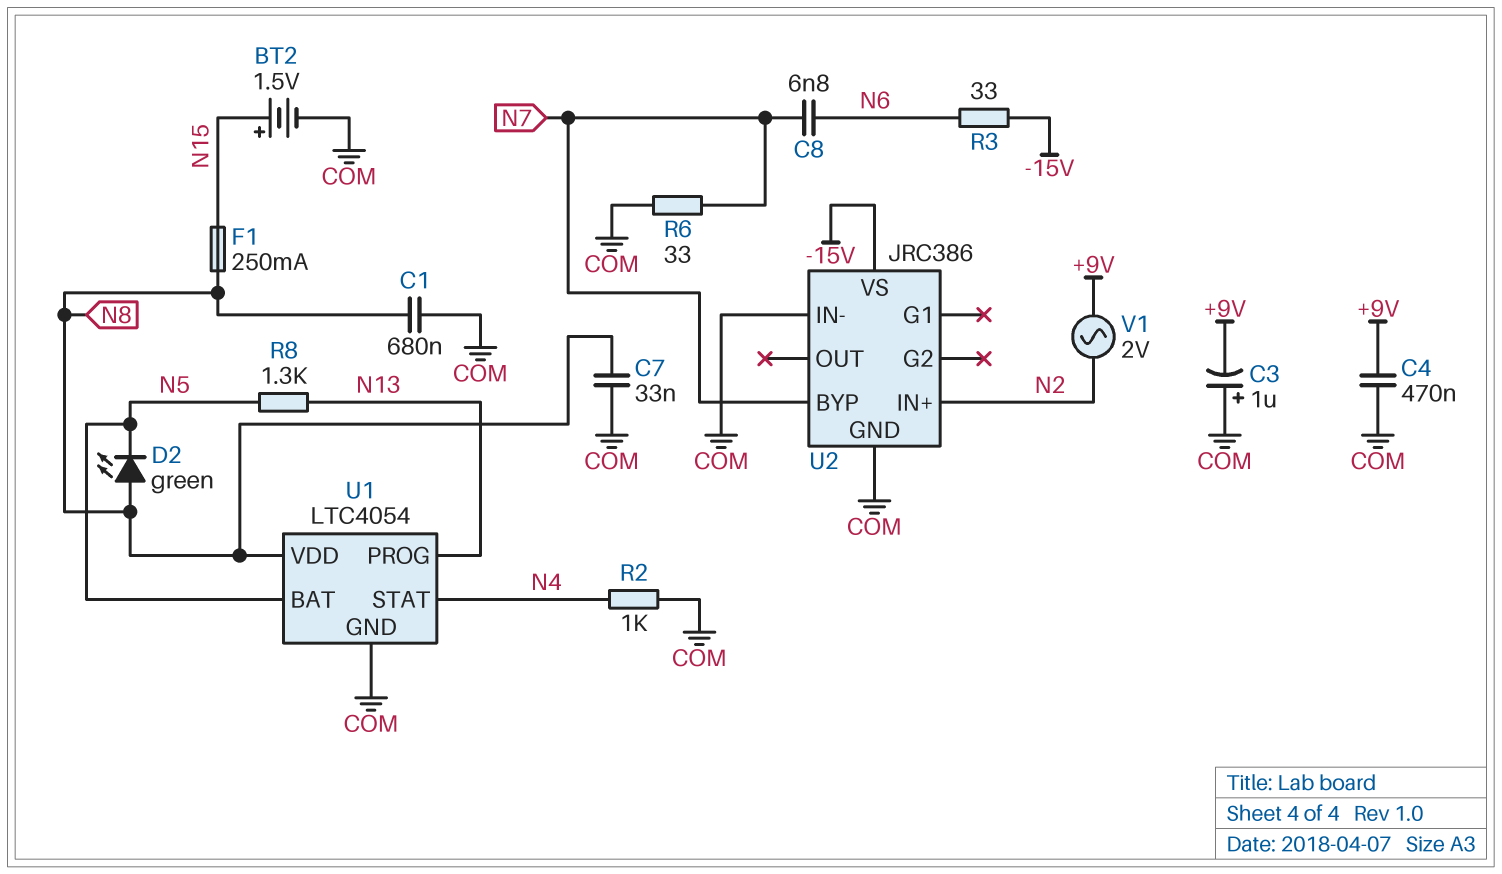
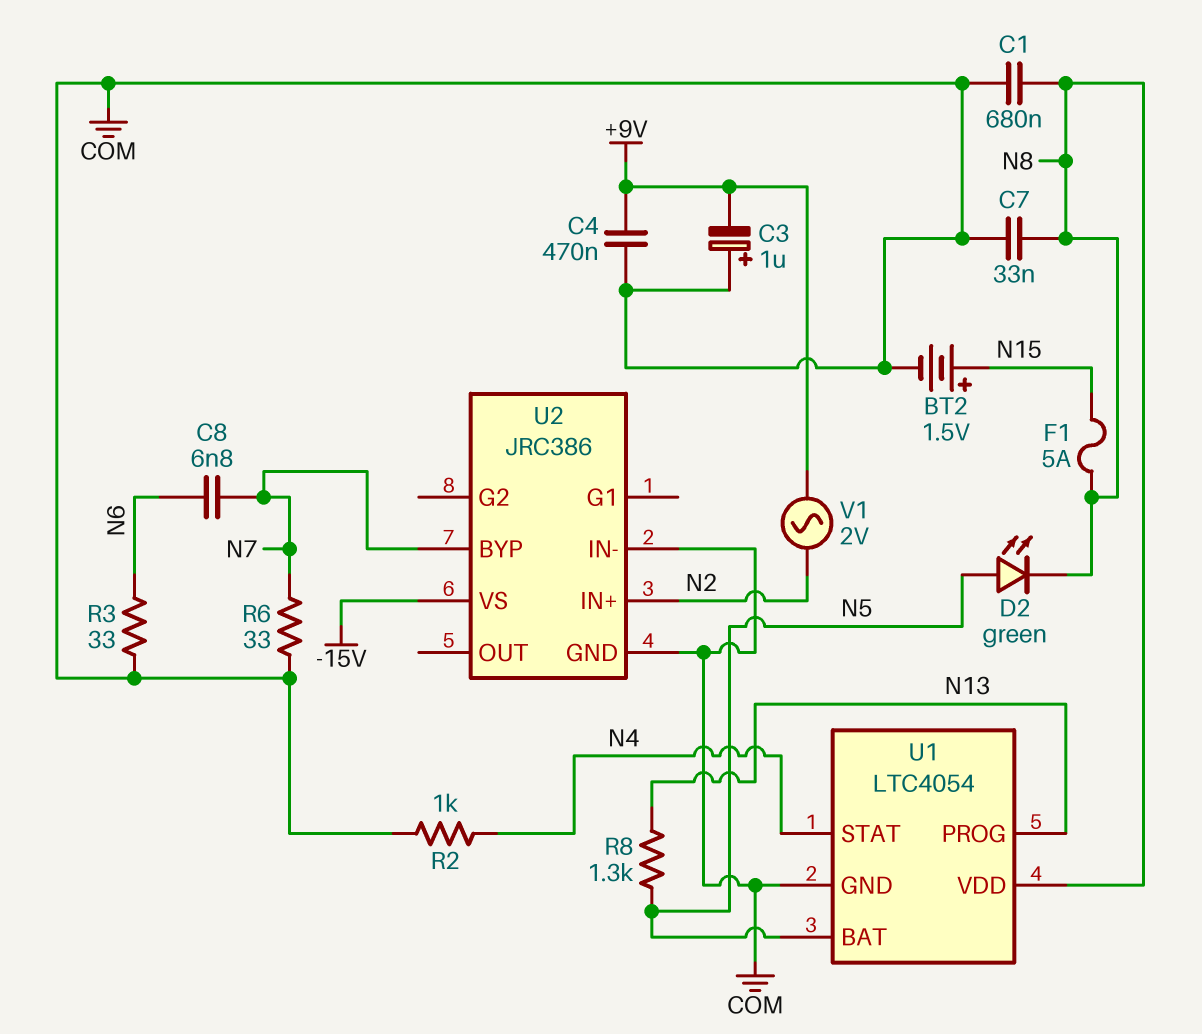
D2: LED green (A N8, K N5) -> LED green (A N5, K N8)
F1: 250mA (N8, N15) -> 5A (N8, N15)
R3: 33 (-15V, N6) -> 33 (COM, N6)

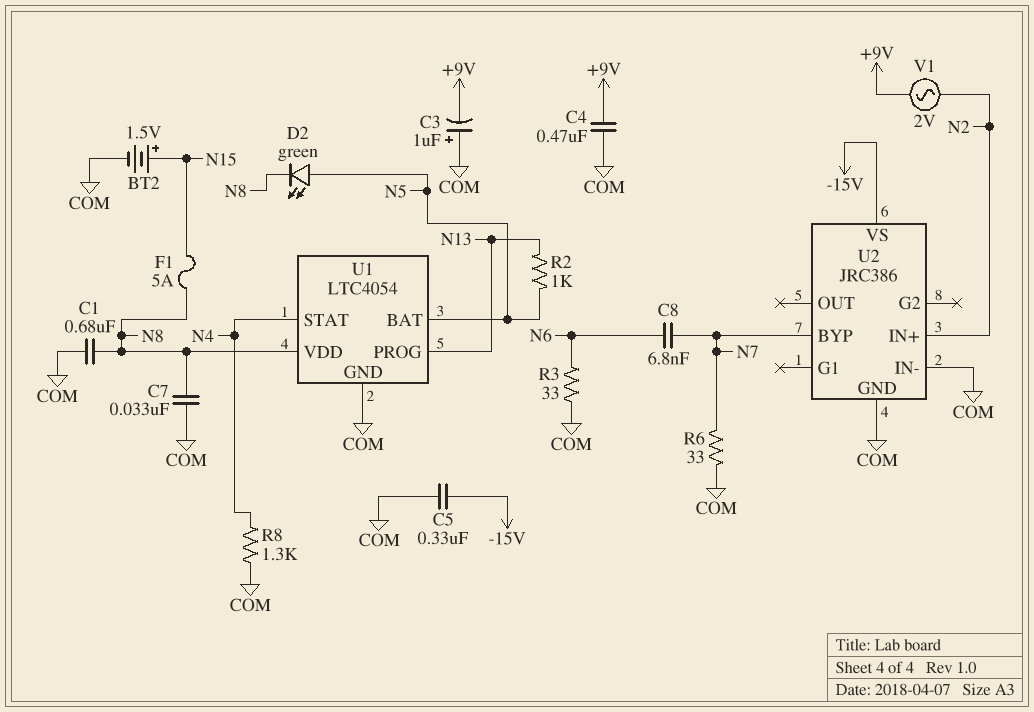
C5: none -> 330nF (-15V, COM)
R2: 1k (COM, N4) -> 1k (N5, N13)
R8: 1.3k (N5, N13) -> 1.3k (COM, N4)

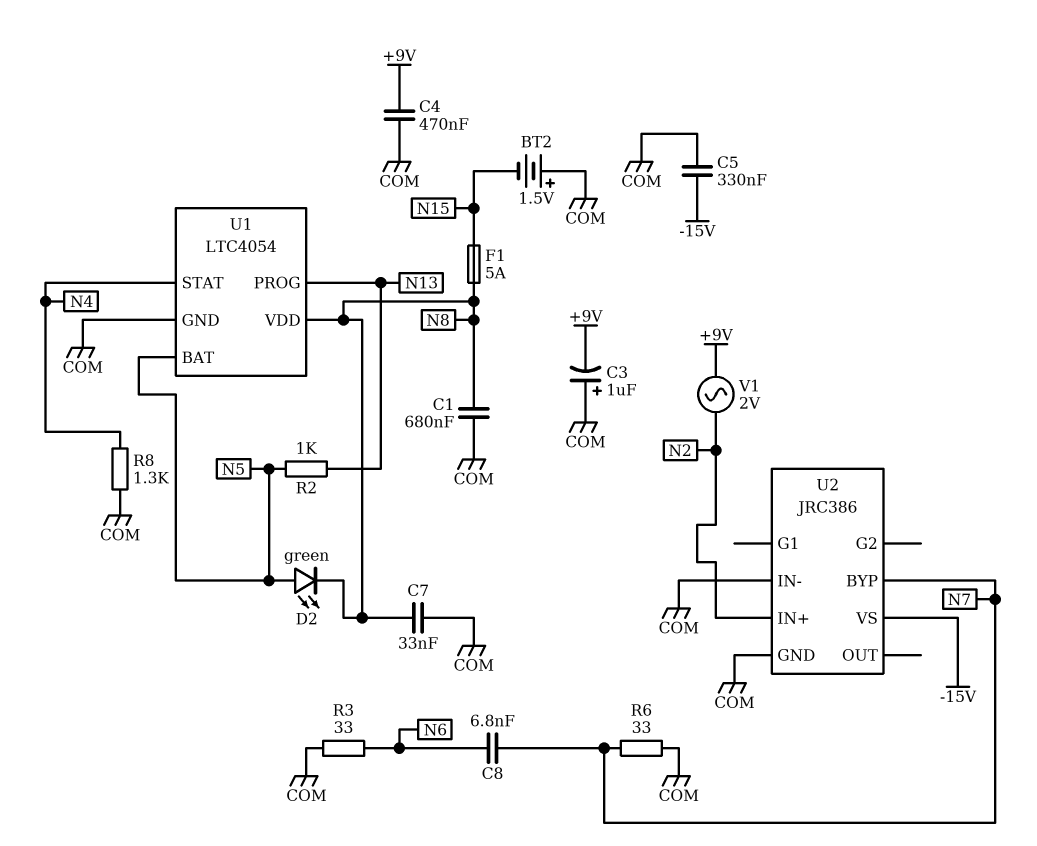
BT2: 1.5V (plus N15, minus COM) -> 1.5V (plus COM, minus N15)

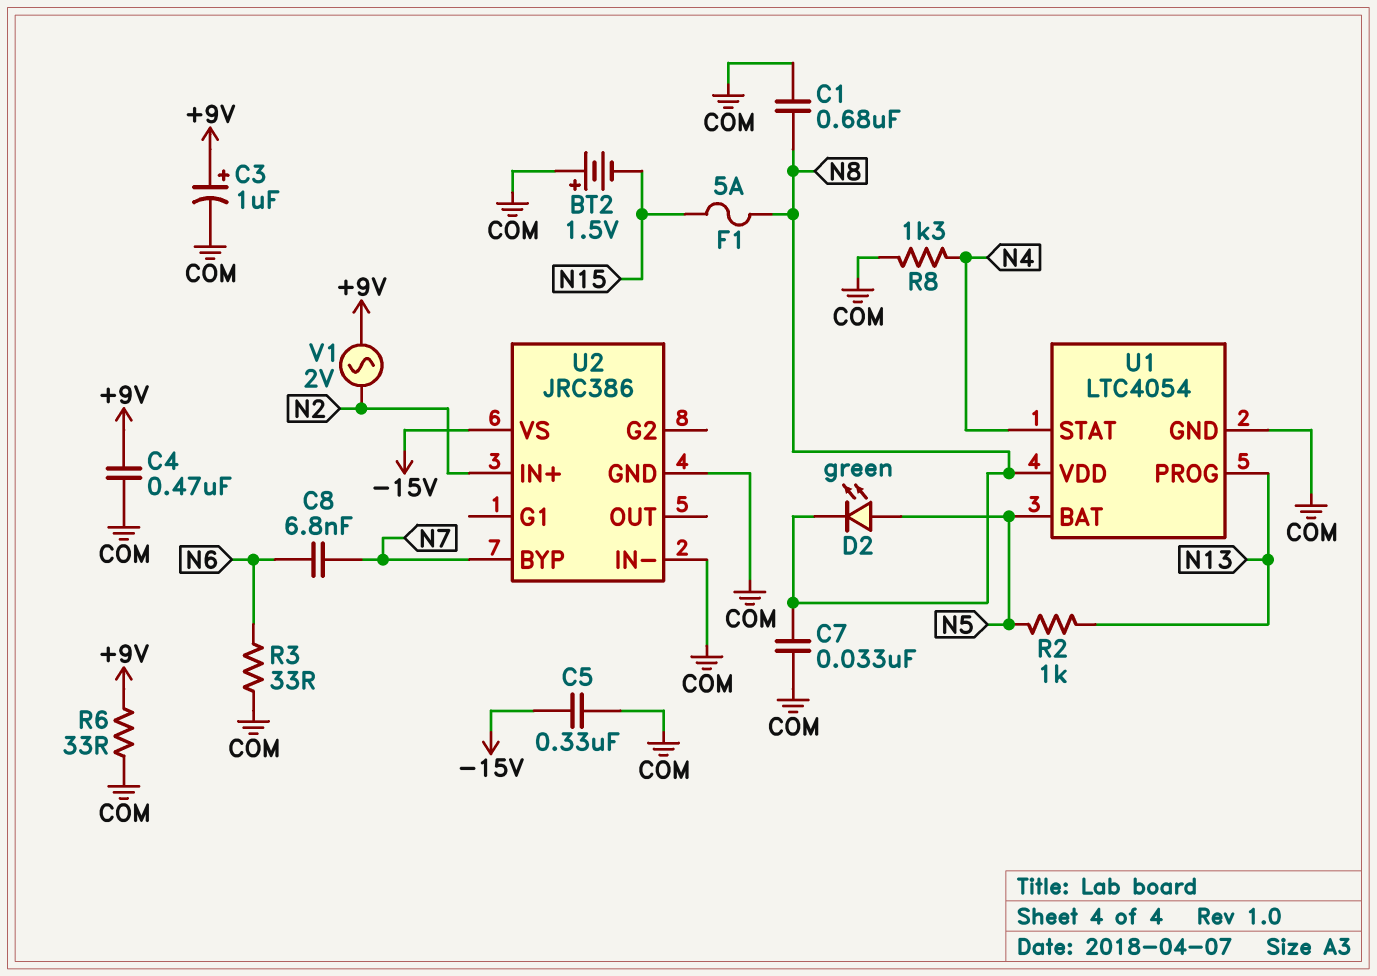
C3: 1uF (plus COM, minus +9V) -> 1uF (plus +9V, minus COM)
R6: 33 (COM, N7) -> 33 (+9V, COM)

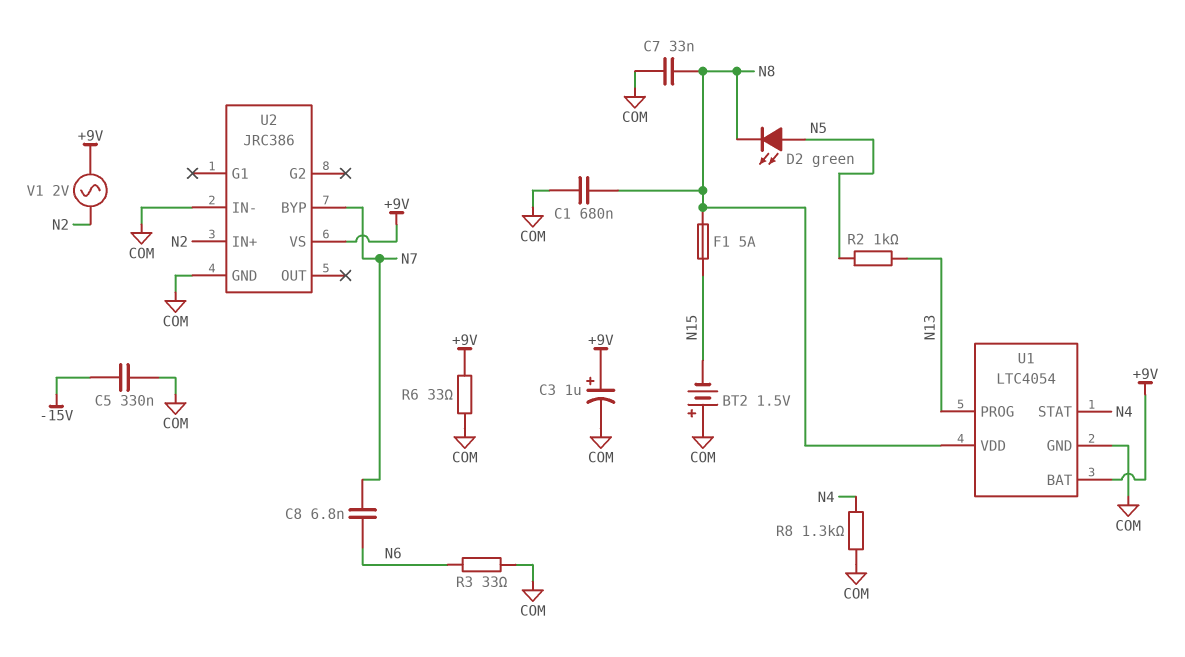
C4: 470nF (+9V, COM) -> none
U1 pin BAT: N5 -> +9V
U2 pin VS: -15V -> +9V

